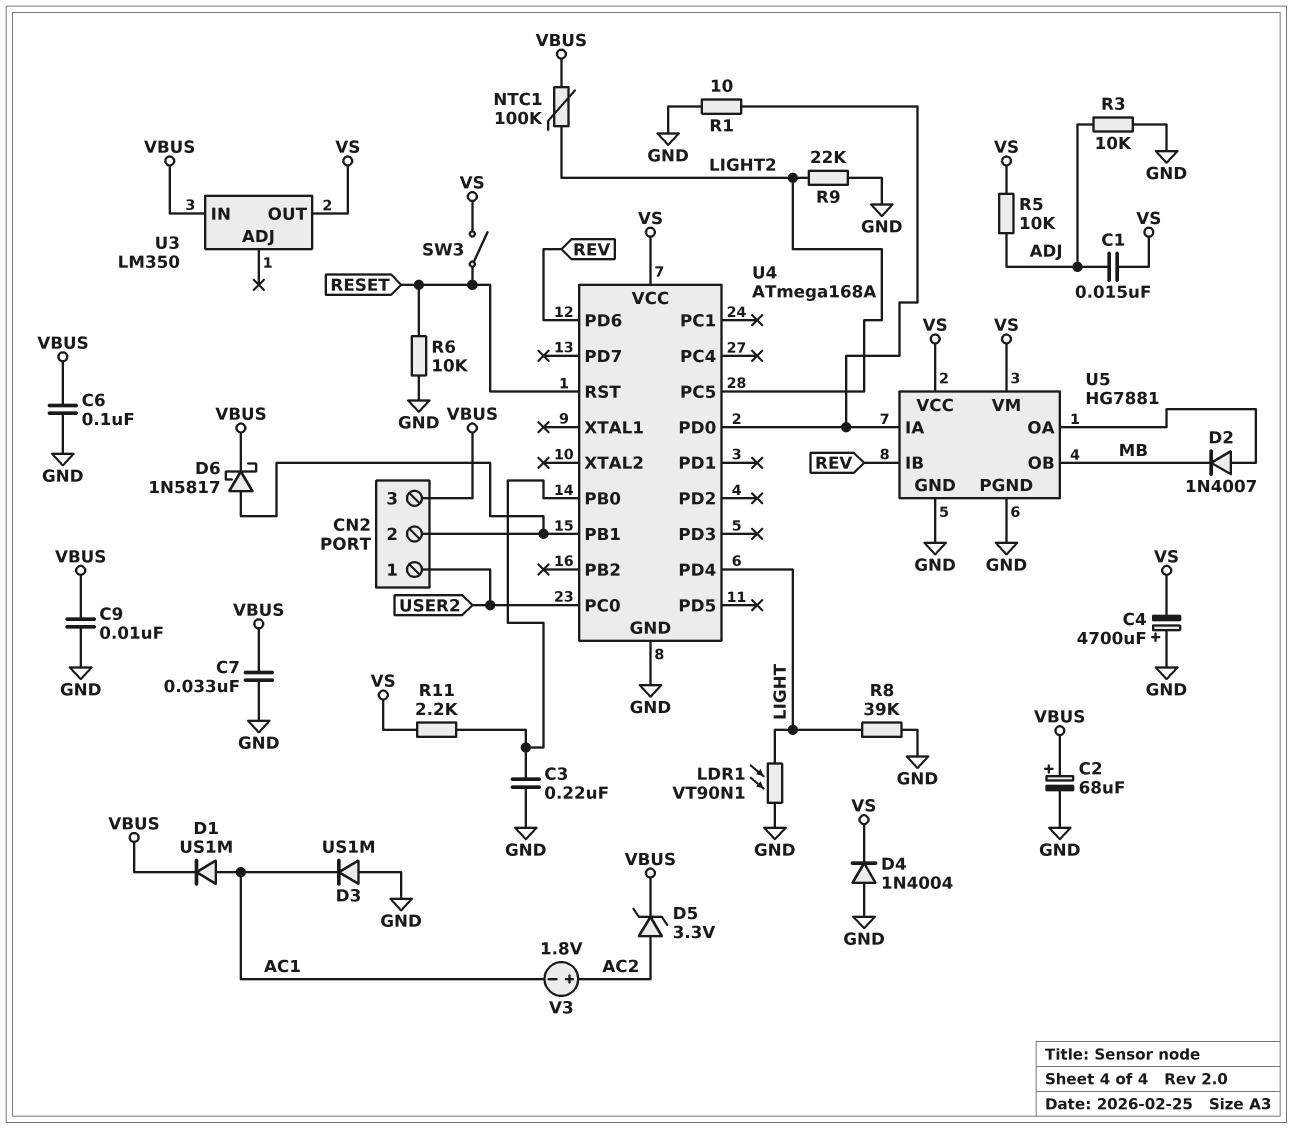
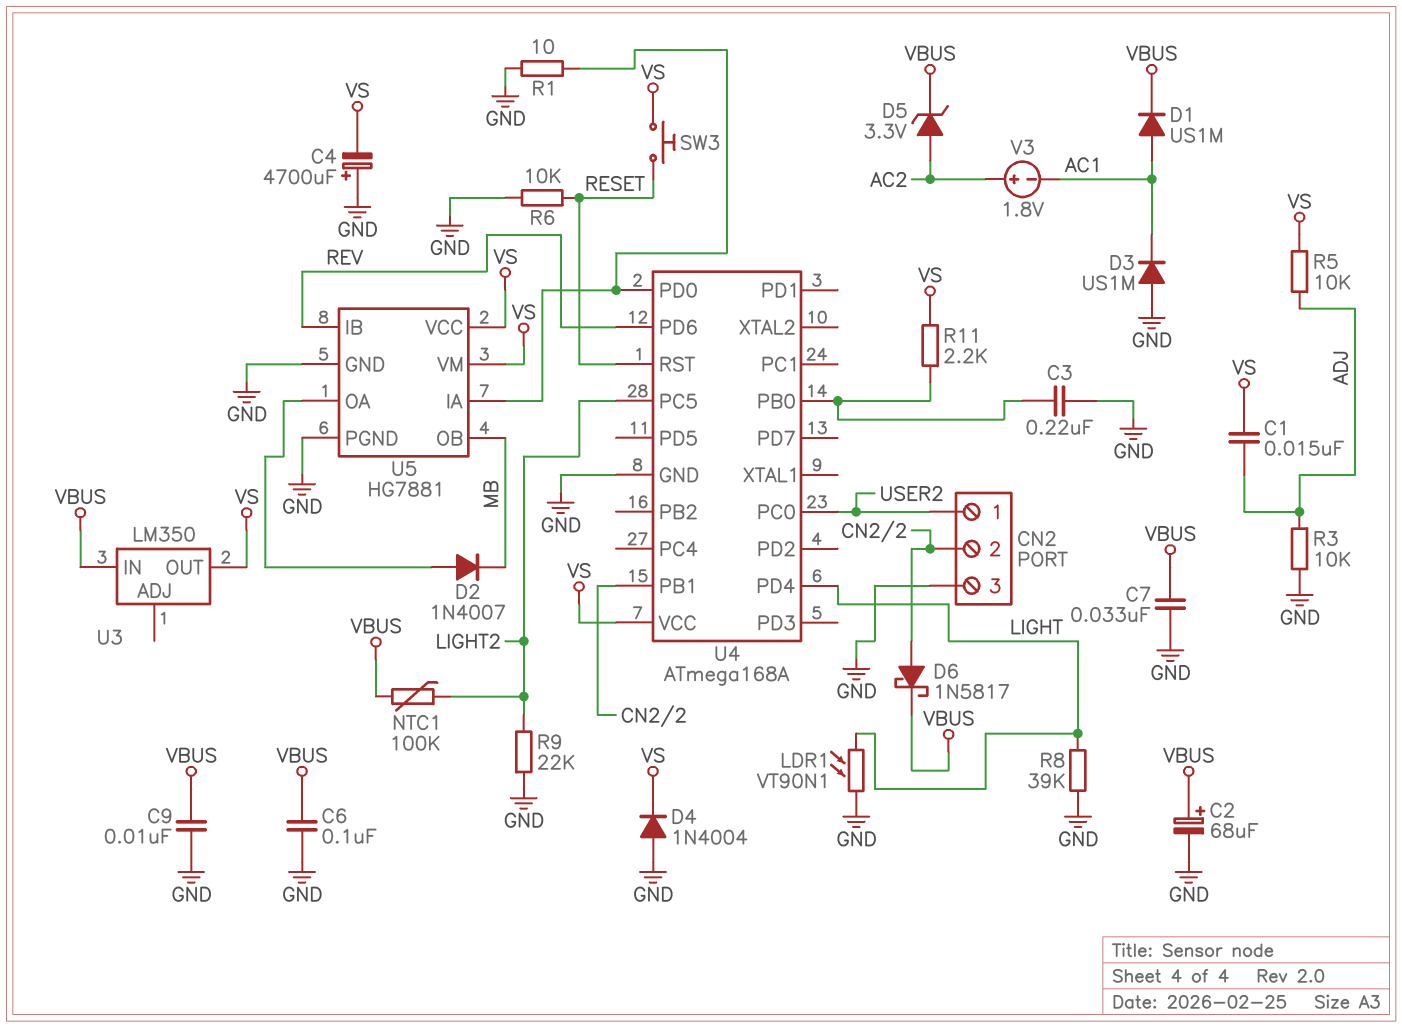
CN2 pin 3: VBUS -> GND
SW3: switch (RESET, VS) -> button (RESET, VS)

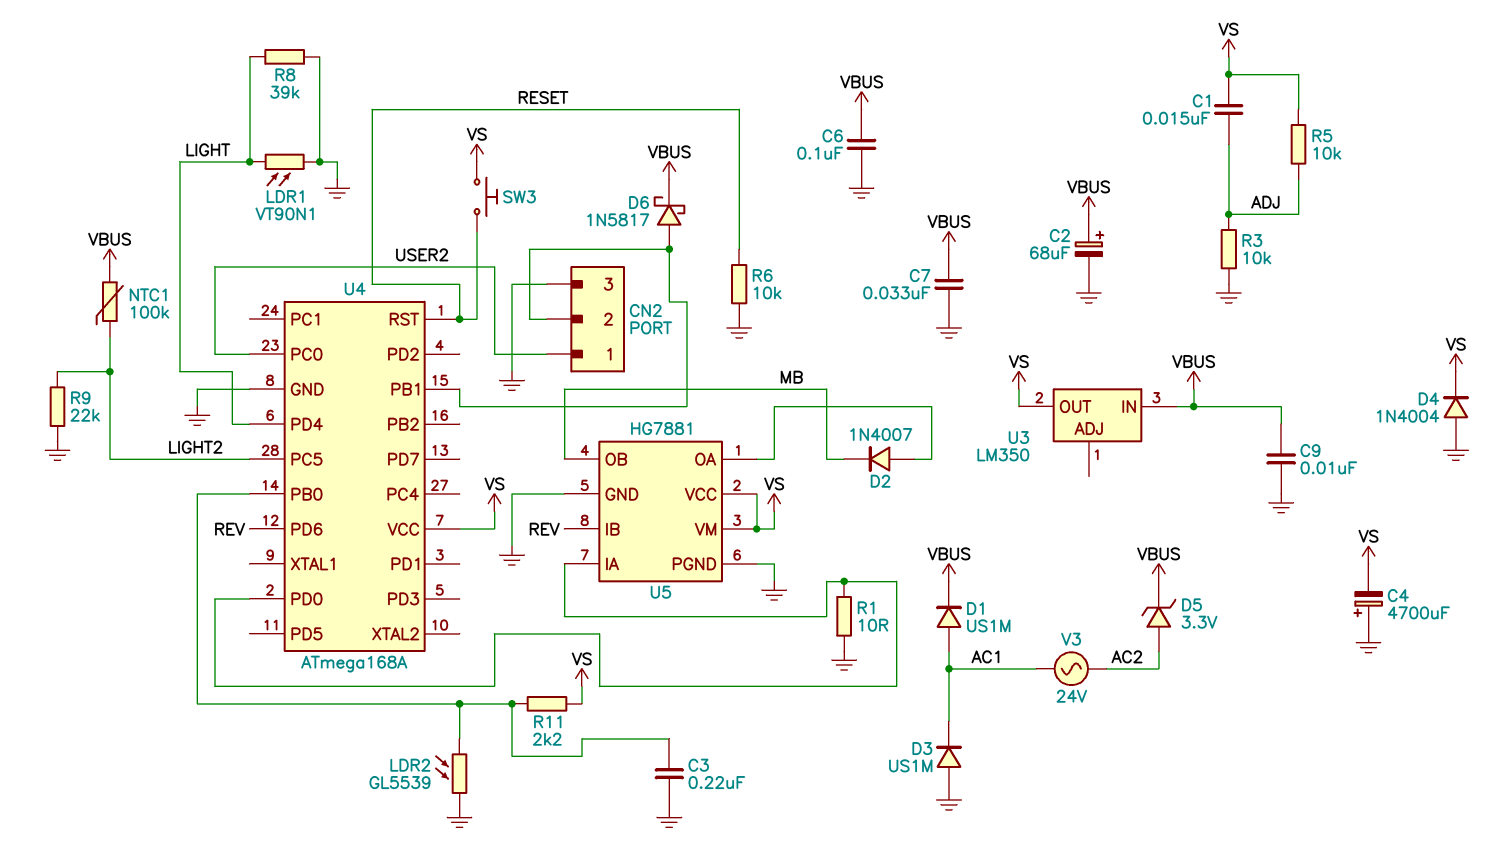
LDR2: none -> GL5539 (GND, U4/PB0)
V3: 1.8V (plus AC2, minus AC1) -> AC 24V (AC1, AC2)

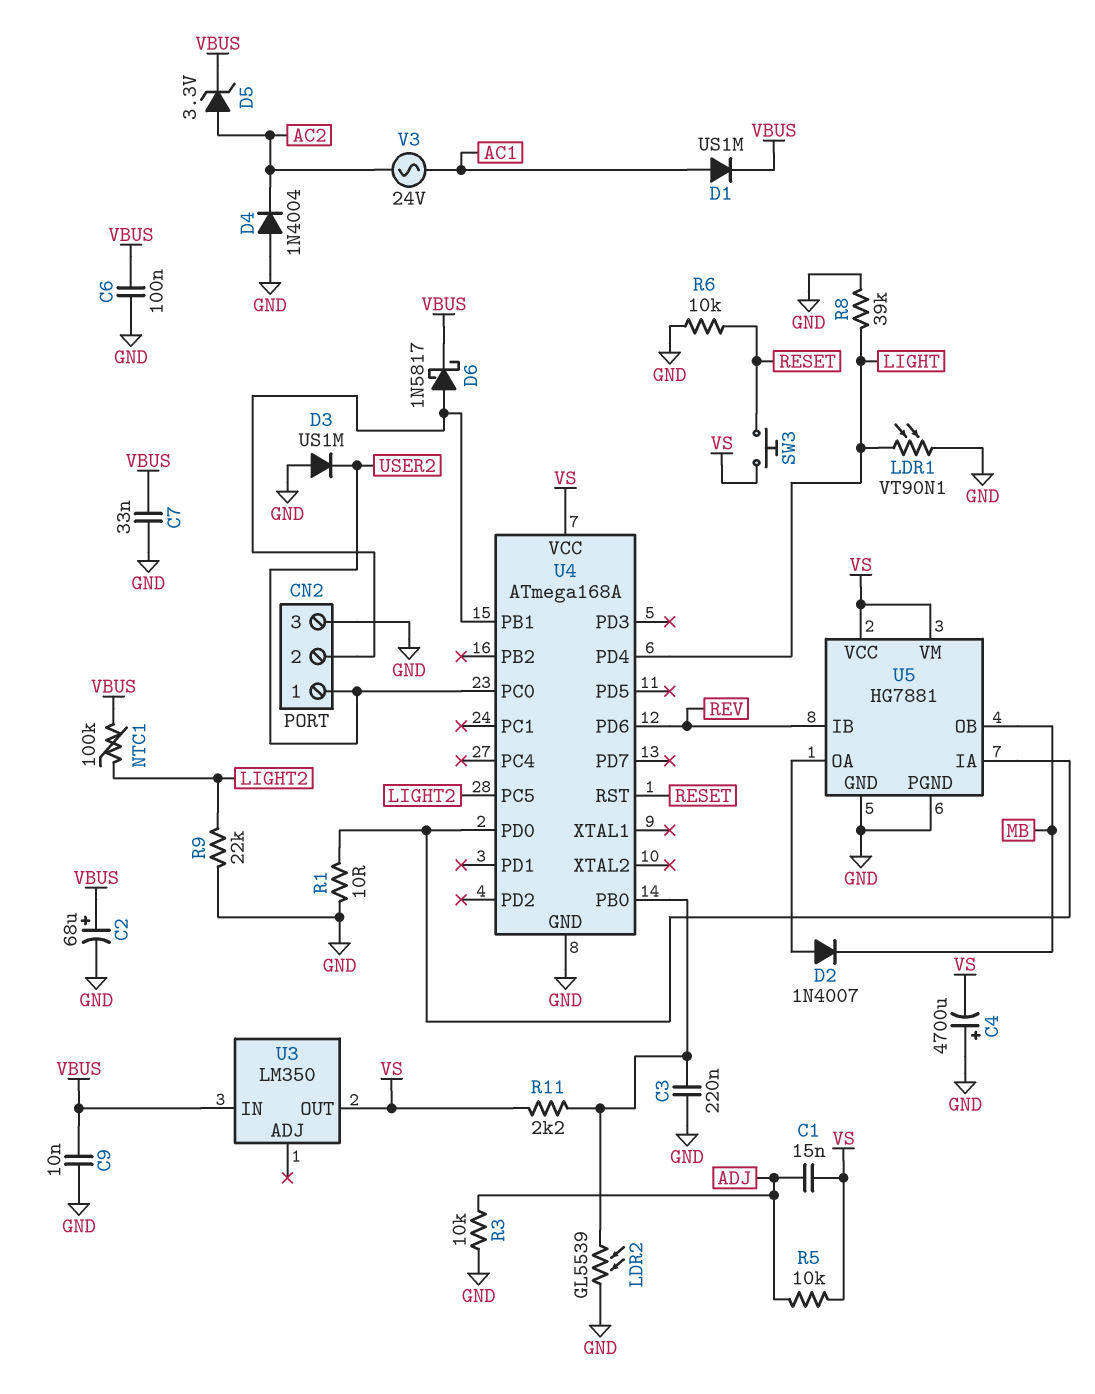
D3: diode US1M (A GND, K AC1) -> diode US1M (A GND, K USER2)
D4: diode 1N4004 (A GND, K VS) -> diode 1N4004 (A GND, K AC2)

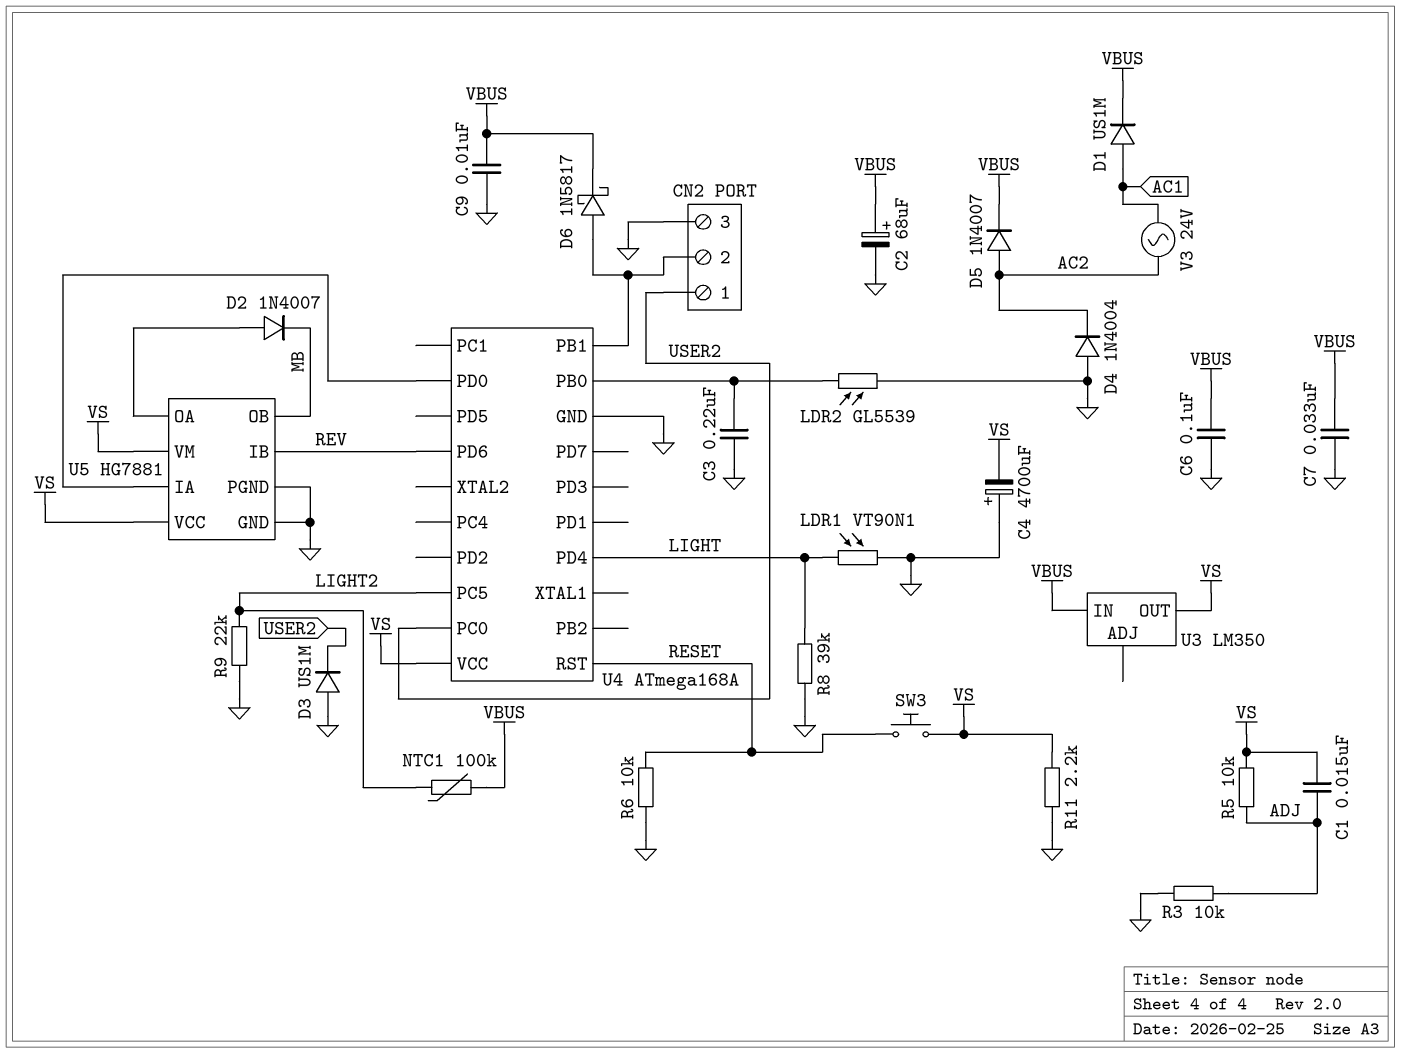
D5: zener 3.3V (A AC2, K VBUS) -> diode 1N4007 (A AC2, K VBUS)
R1: 10 (GND, U4/PD0) -> none
R11: 2.2k (U4/PB0, VS) -> 2.2k (GND, VS)

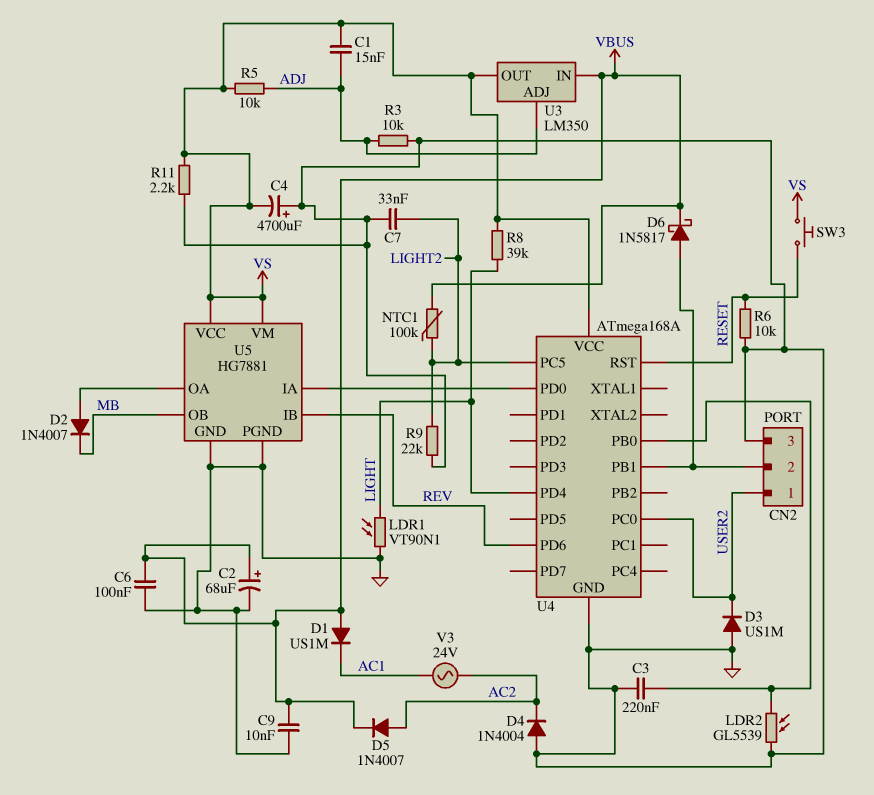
C7: 33nF (GND, VBUS) -> 33nF (GND, LIGHT2)
D1: diode US1M (A AC1, K VBUS) -> diode US1M (A VBUS, K AC1)
R8: 39k (GND, LIGHT) -> 39k (LIGHT, VS)
U3 pin ADJ: none -> ADJ

